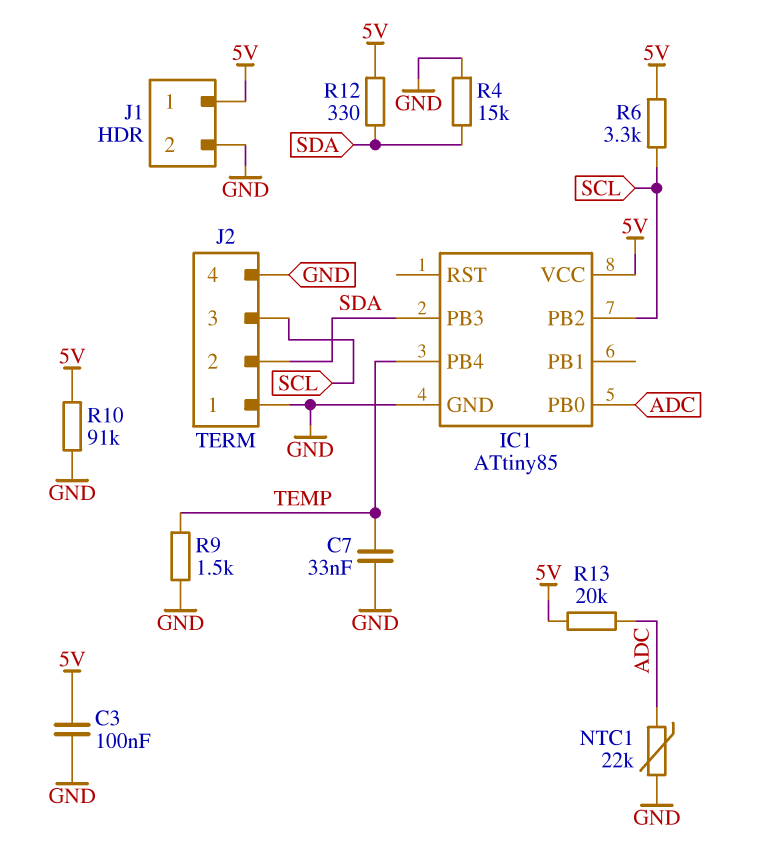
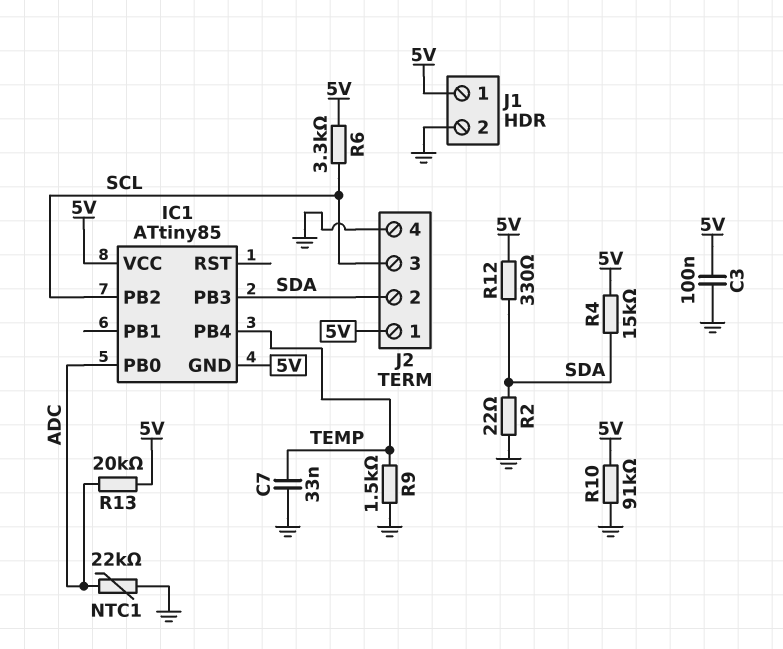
IC1 pin GND: GND -> 5V
J2 pin 1: GND -> 5V
R2: none -> 22 (GND, SDA)
R4: 15k (GND, SDA) -> 15k (5V, SDA)

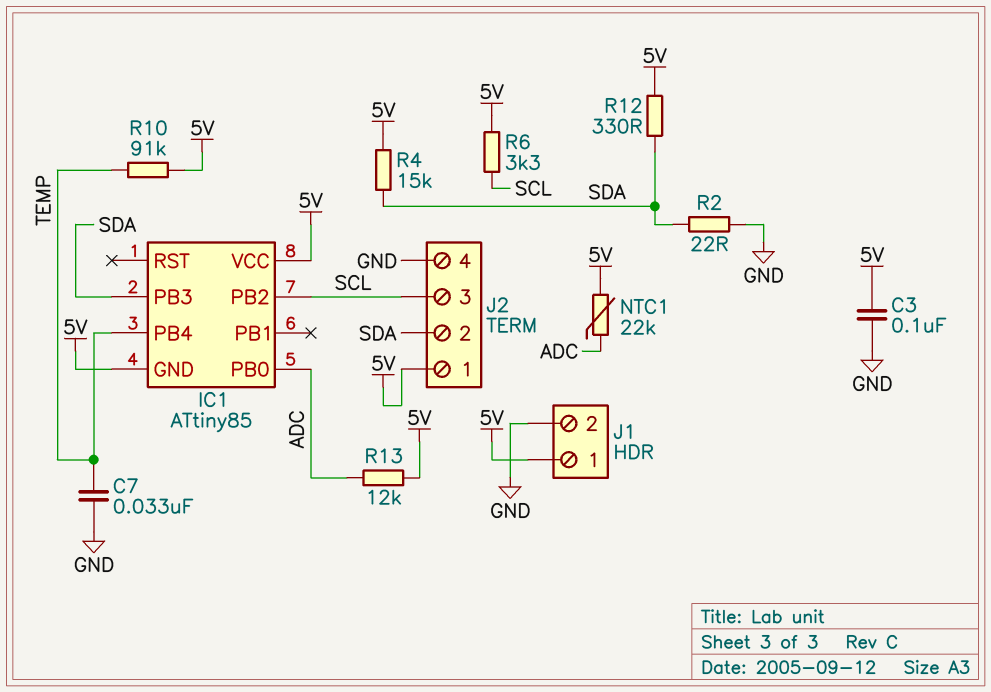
NTC1: 22k (ADC, GND) -> 22k (5V, ADC)
R9: 1.5k (GND, TEMP) -> none
R10: 91k (5V, GND) -> 91k (5V, TEMP)
R13: 20k (5V, ADC) -> 12k (5V, ADC)

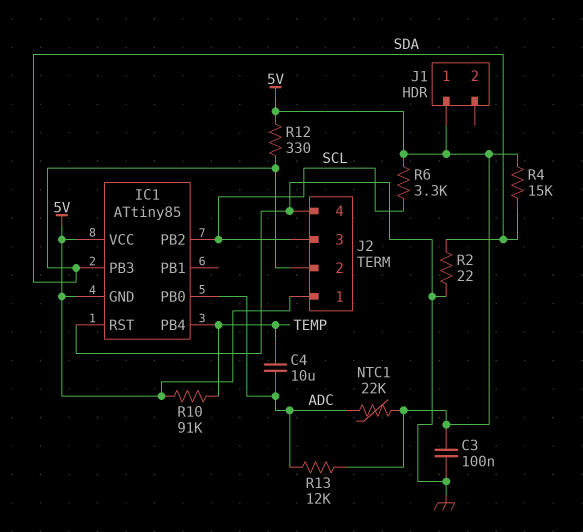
C4: none -> 10uF (ADC, TEMP)
C7: 33nF (GND, TEMP) -> none
IC1 pin RST: none -> GND
J1 pin 2: GND -> none

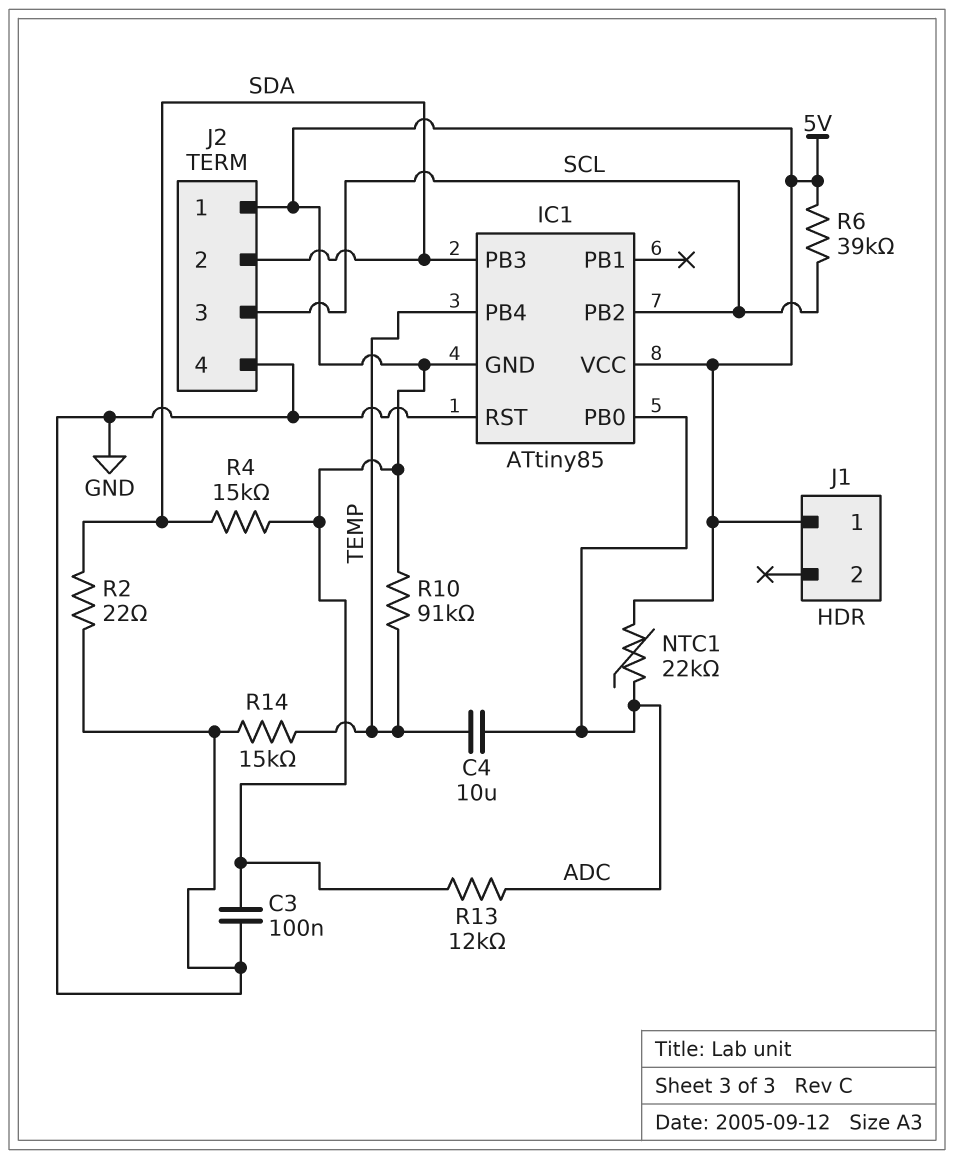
R6: 3.3k (5V, SCL) -> 39k (5V, SCL)
R12: 330 (5V, SDA) -> none
R14: none -> 15k (GND, TEMP)

